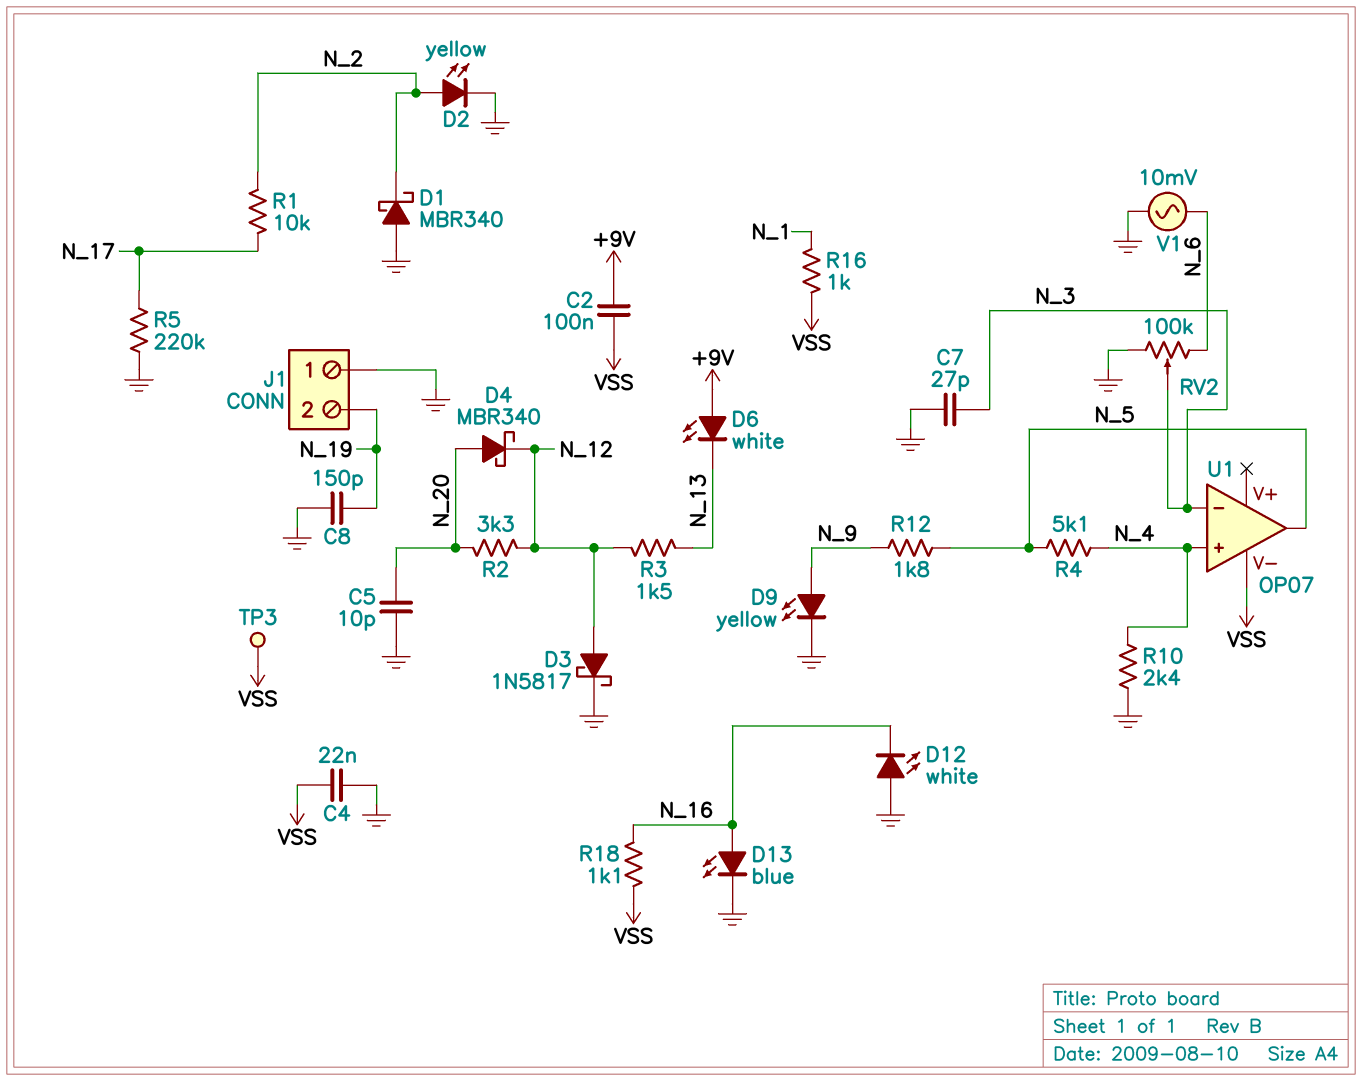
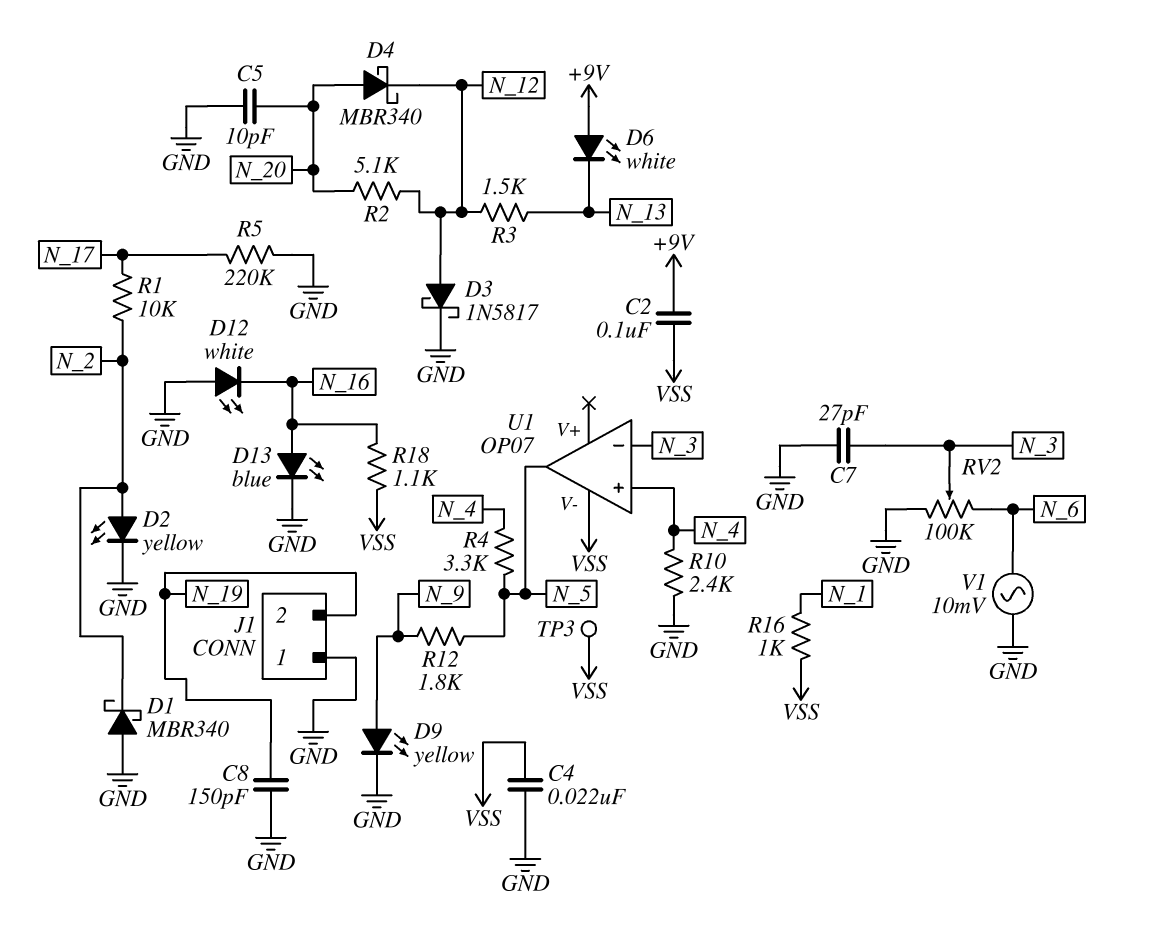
R2: 3.3k (N_12, N_20) -> 5.1k (N_12, N_20)
R4: 5.1k (N_4, N_5) -> 3.3k (N_4, N_5)

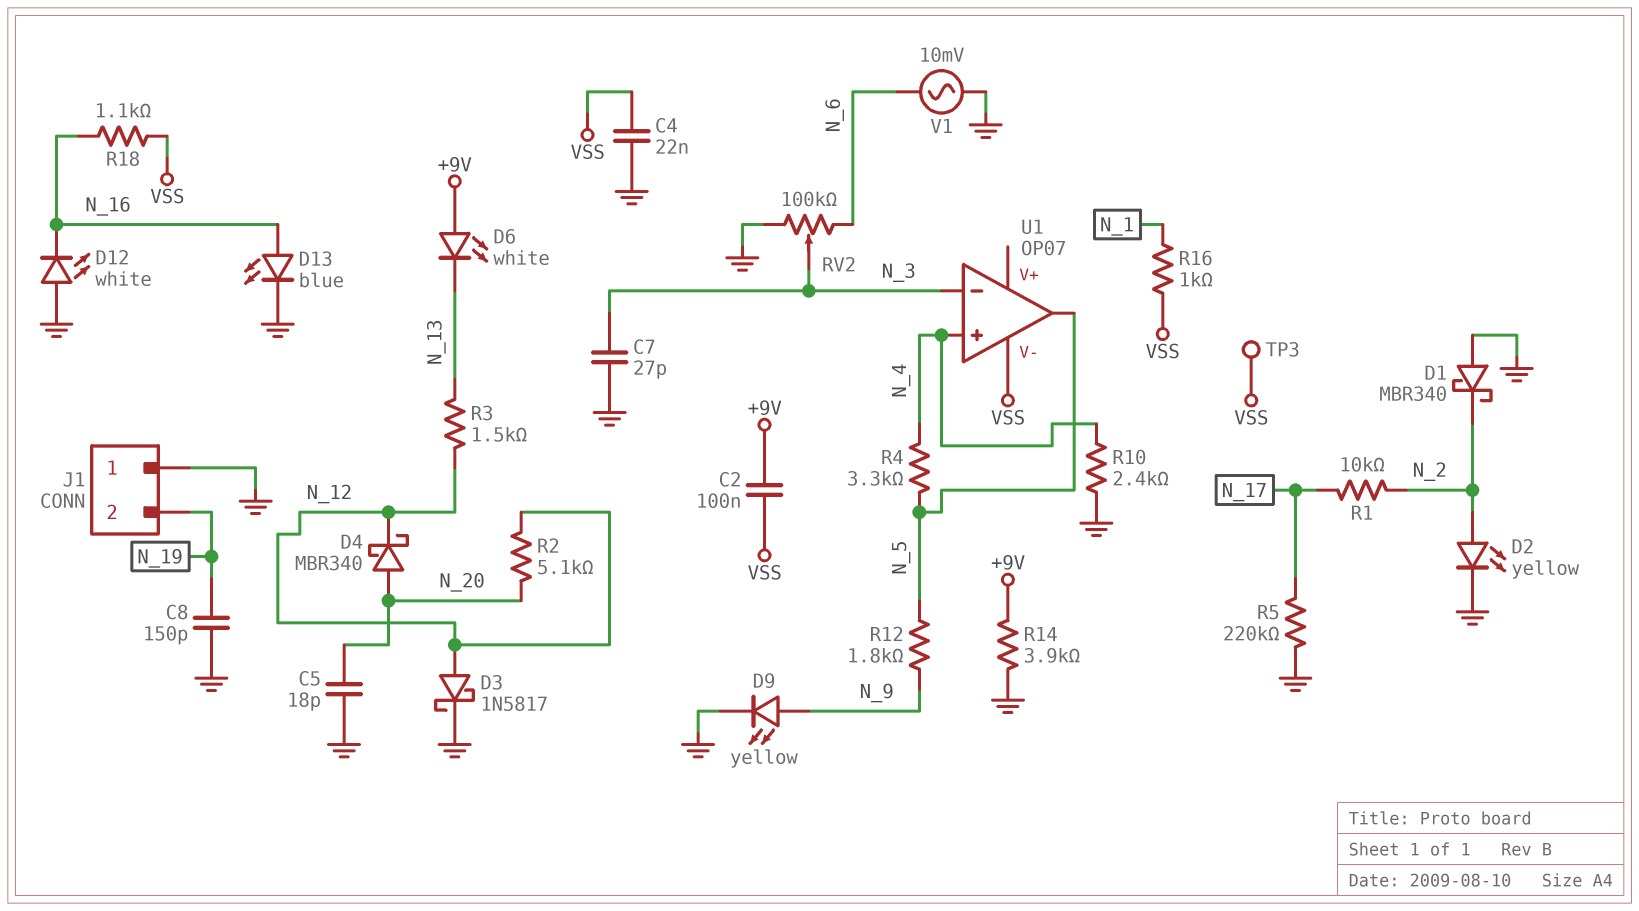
C5: 10pF (GND, N_20) -> 18pF (GND, N_20)
R14: none -> 3.9k (+9V, GND)

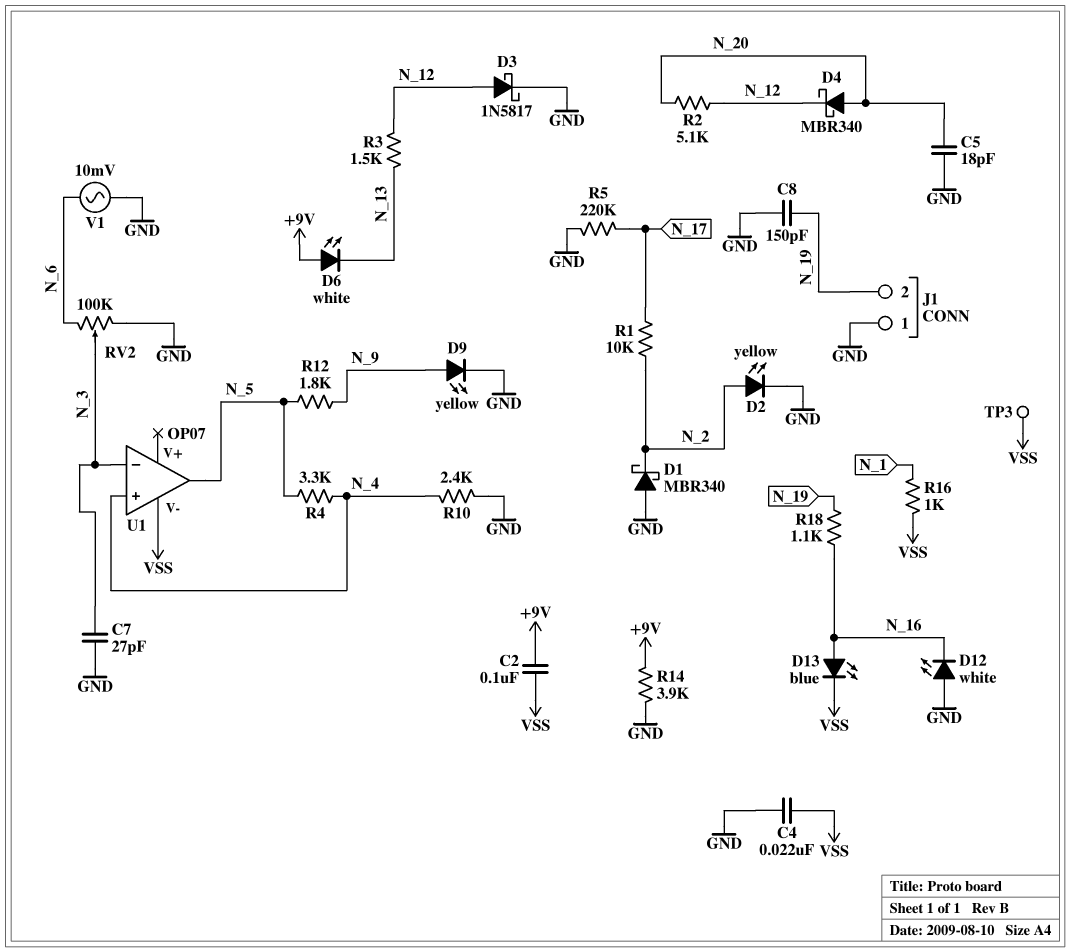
D13: LED blue (A N_16, K GND) -> LED blue (A N_16, K VSS)
R18: 1.1k (N_16, VSS) -> 1.1k (N_16, N_19)

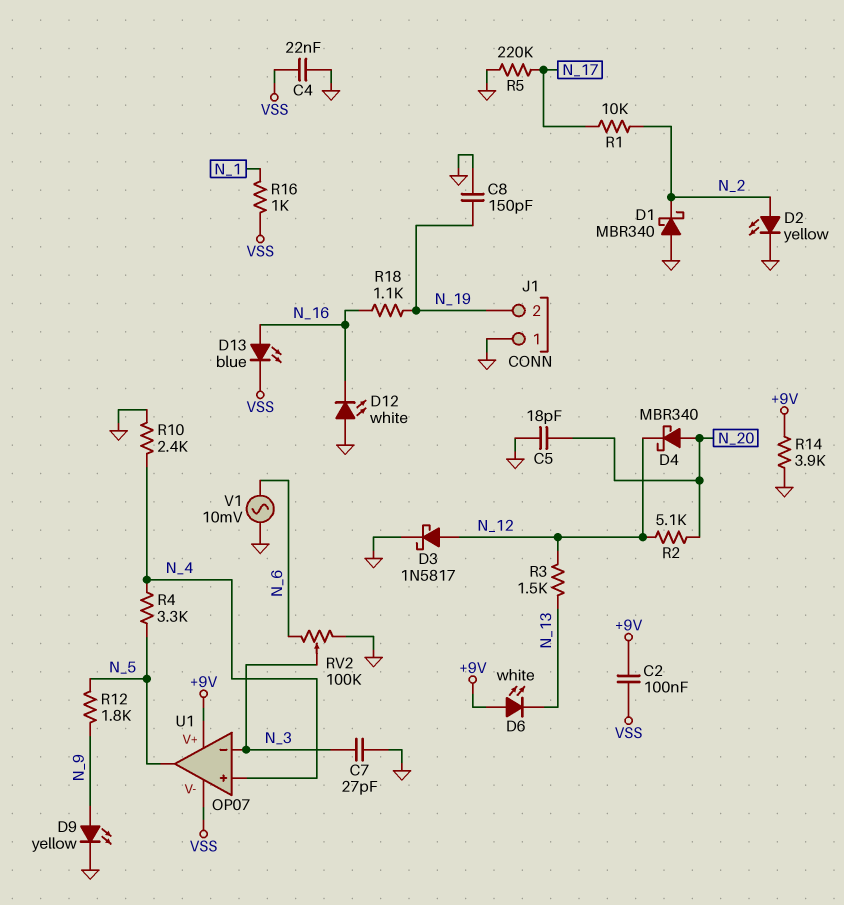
TP3: test point (VSS) -> none
U1 pin V+: none -> +9V

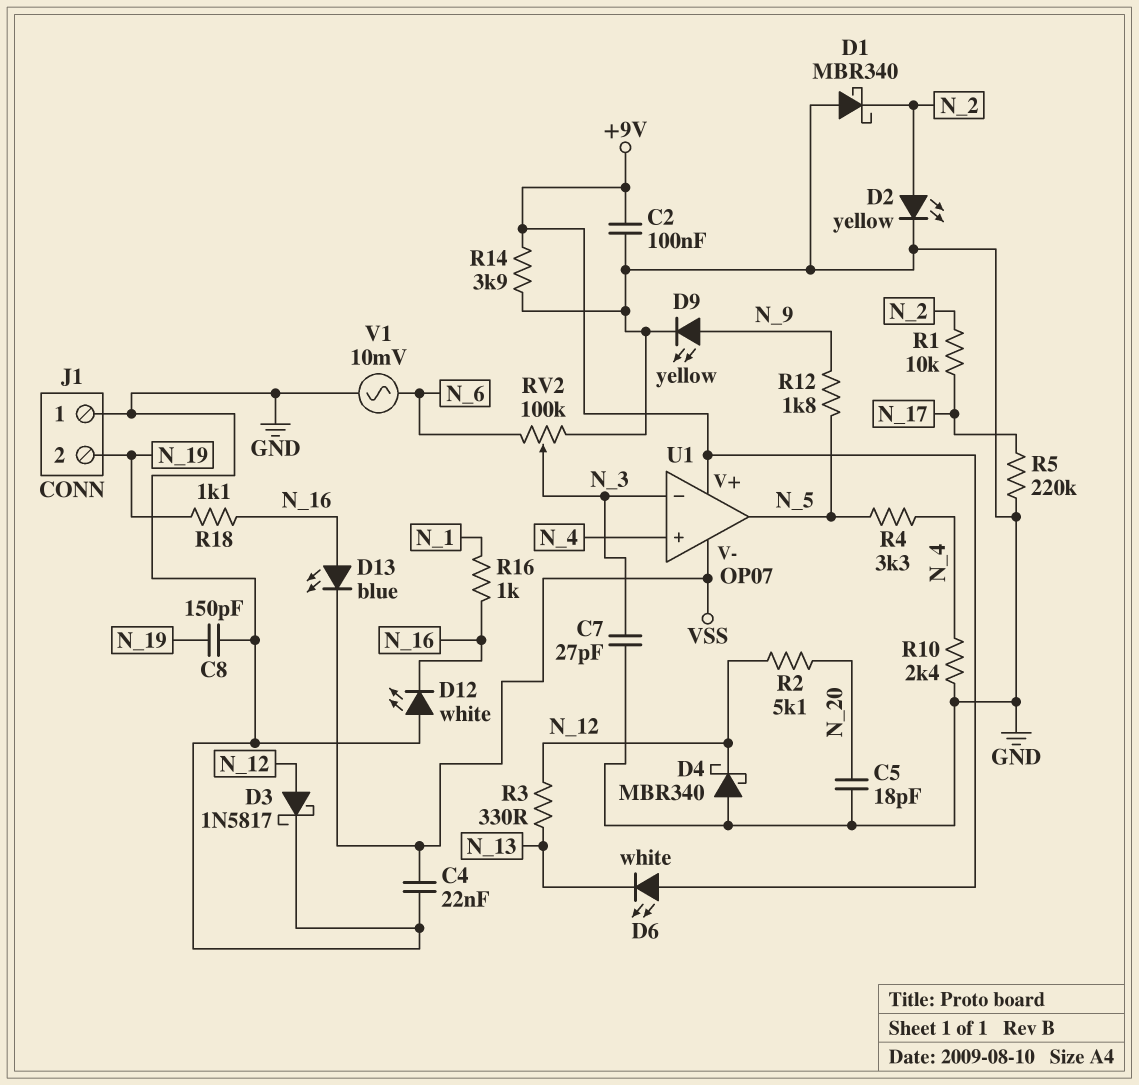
C2: 100nF (+9V, VSS) -> 100nF (+9V, GND)
D4: schottky MBR340 (A N_20, K N_12) -> schottky MBR340 (A GND, K N_12)
R3: 1.5k (N_12, N_13) -> 330 (N_12, N_13)
R16: 1k (N_1, VSS) -> 1k (N_1, N_16)

